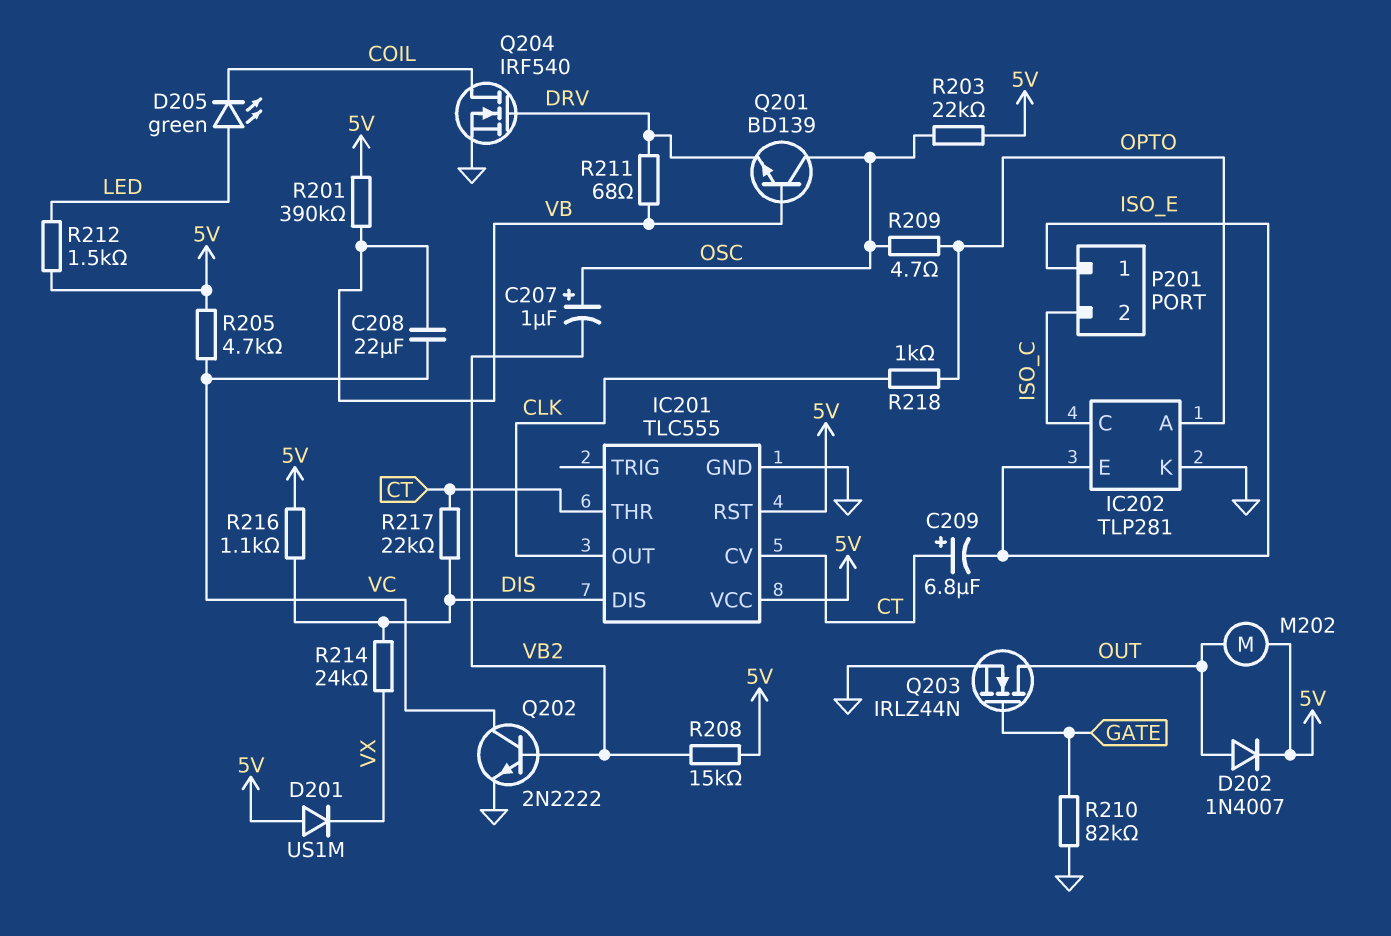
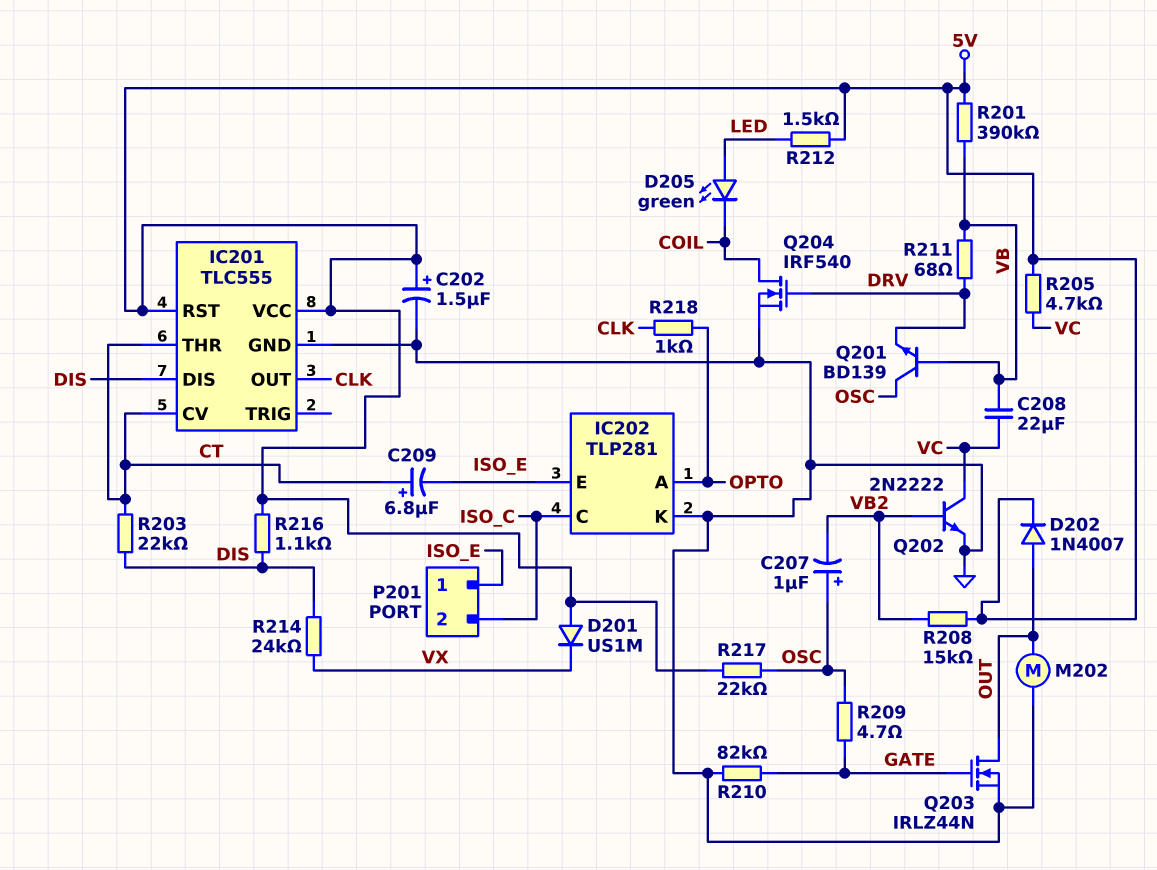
C202: none -> 1.5uF (plus 5V, minus GND)
M202: motor (5V, OUT) -> motor (GND, OUT)
R203: 22k (5V, OSC) -> 22k (CT, DIS)
R209: 4.7 (OPTO, OSC) -> 4.7 (GATE, OSC)
R217: 22k (CT, DIS) -> 22k (5V, OSC)

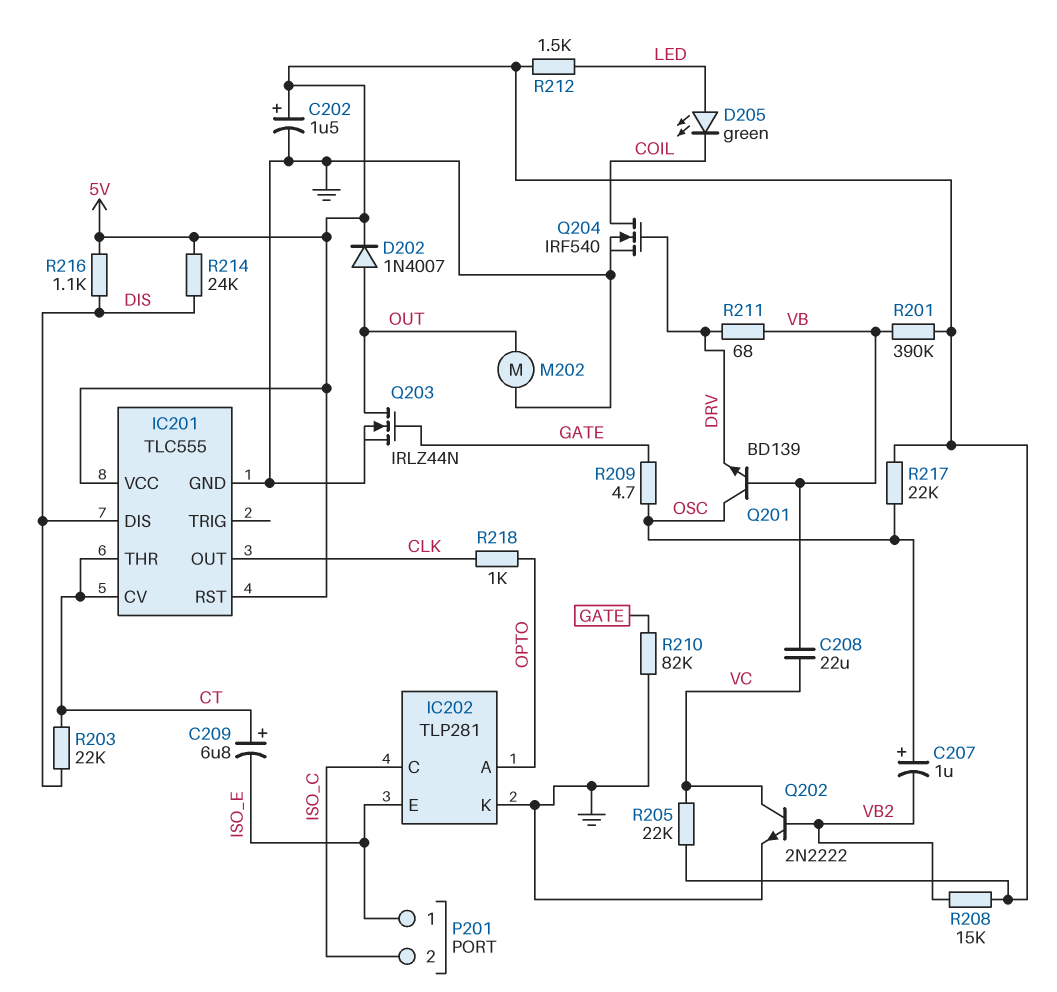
D201: diode US1M (A 5V, K VX) -> none
R205: 4.7k (5V, VC) -> 22k (5V, VC)
R214: 24k (DIS, VX) -> 24k (5V, DIS)

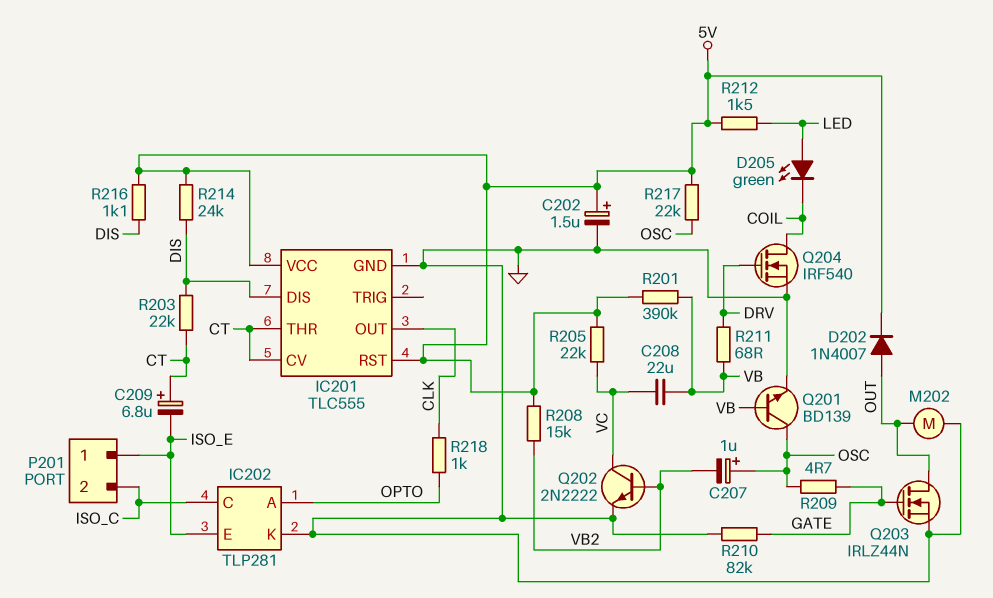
Q201: NPN BD139 (B VB, C OSC, E DRV) -> NPN BD139 (B VB, C OSC, E GND)

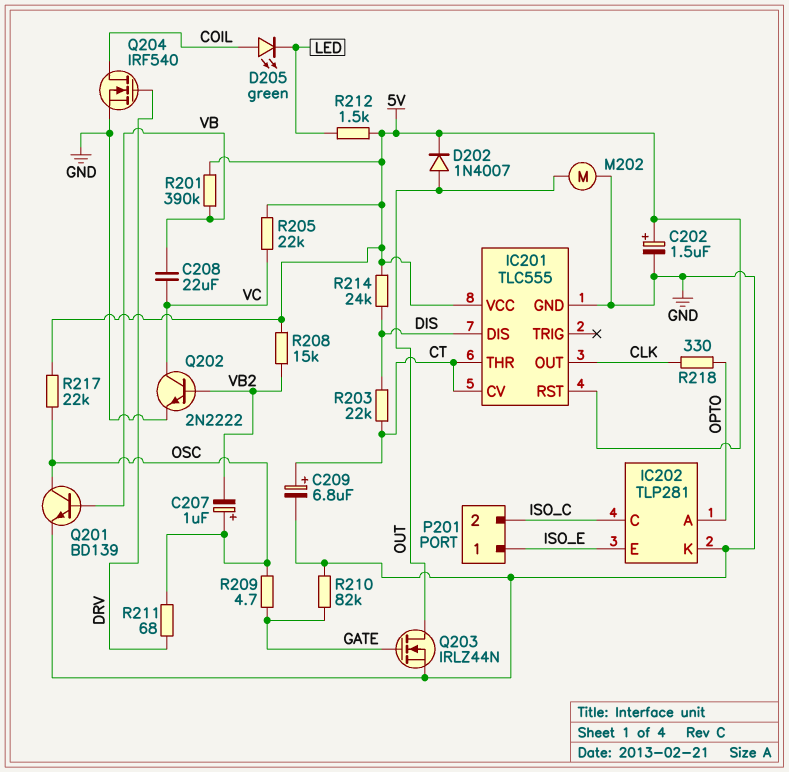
C209: 6.8uF (plus CT, minus ISO_E) -> 6.8uF (plus CT, minus GND)
D205: LED green (A LED, K COIL) -> LED green (A COIL, K LED)
R211: 68 (DRV, VB) -> 68 (DRV, OSC)
R216: 1.1k (5V, DIS) -> none
R218: 1k (CLK, OPTO) -> 330 (CLK, OPTO)

